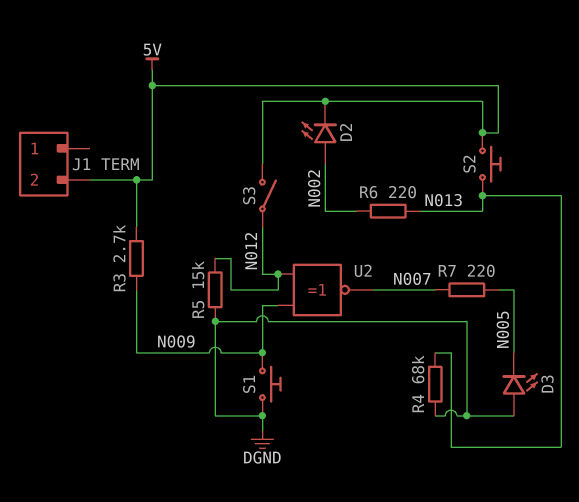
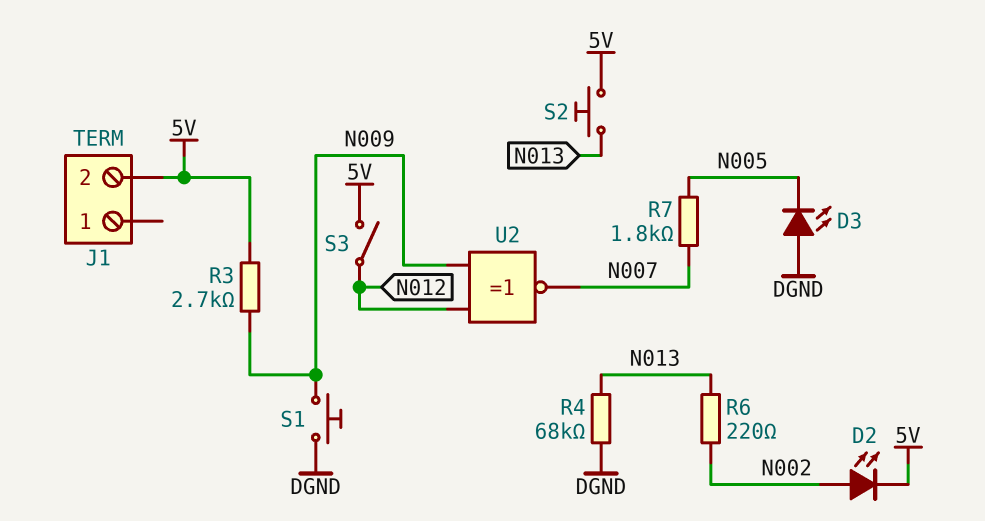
R5: 15k (DGND, N012) -> none
R7: 220 (N005, N007) -> 1.8k (N005, N007)

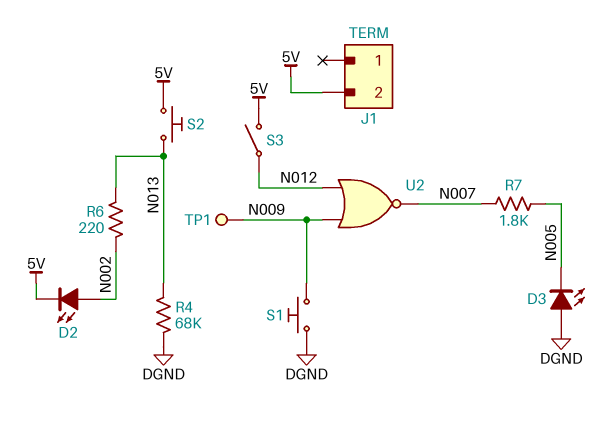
R3: 2.7k (5V, N009) -> none
TP1: none -> test point (N009)
U2: XNOR (in N009, in N012, out N007) -> NOR (in N009, in N012, out N007)

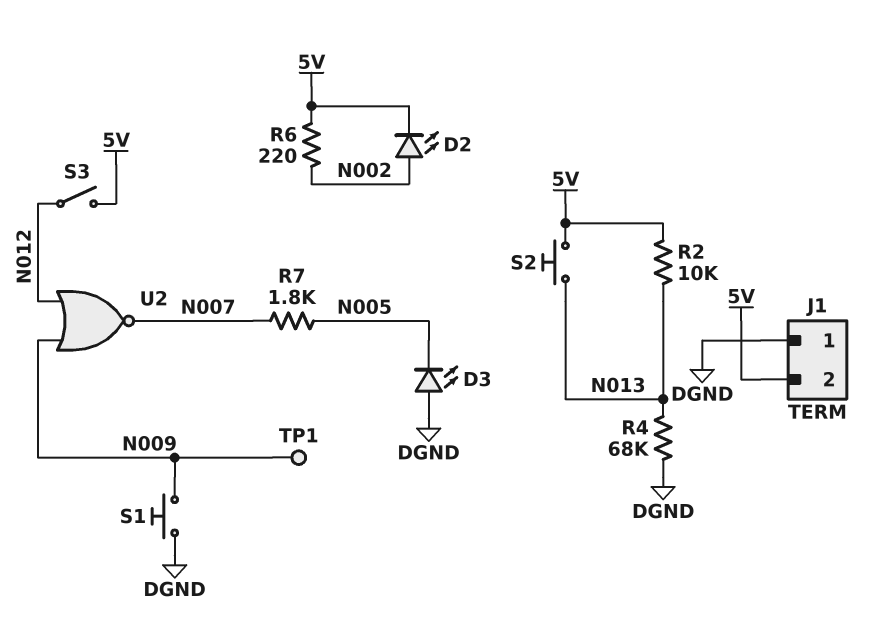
J1 pin 1: none -> DGND
R2: none -> 10k (5V, N013)
R6: 220 (N002, N013) -> 220 (5V, N002)

